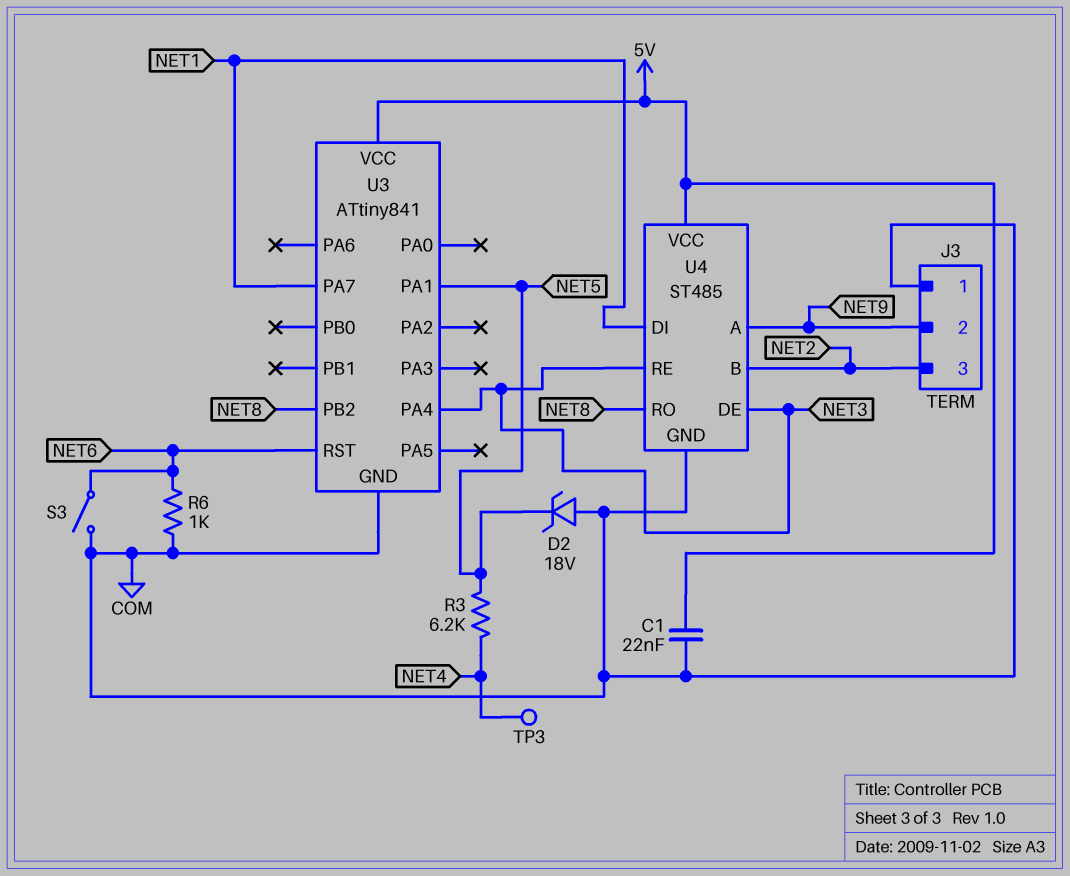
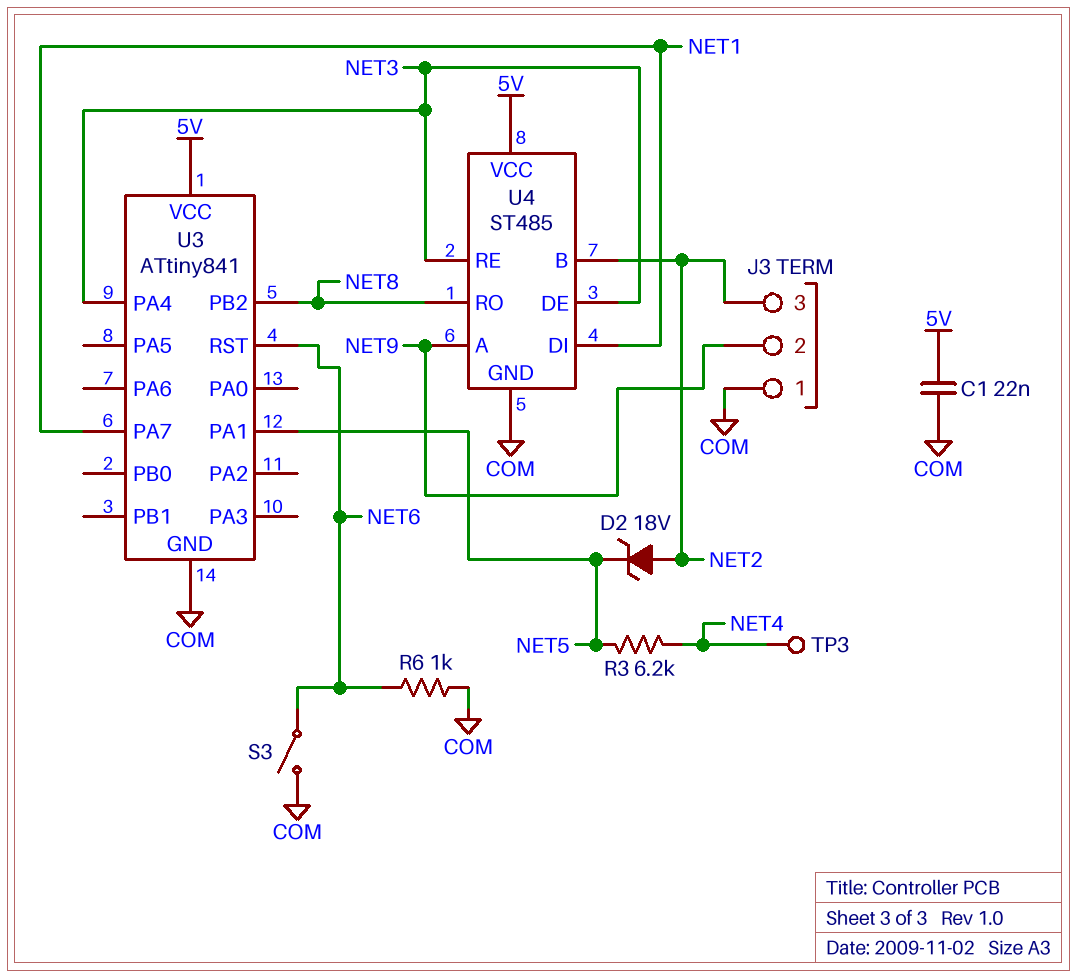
D2: zener 18V (A COM, K NET5) -> zener 18V (A NET2, K NET5)

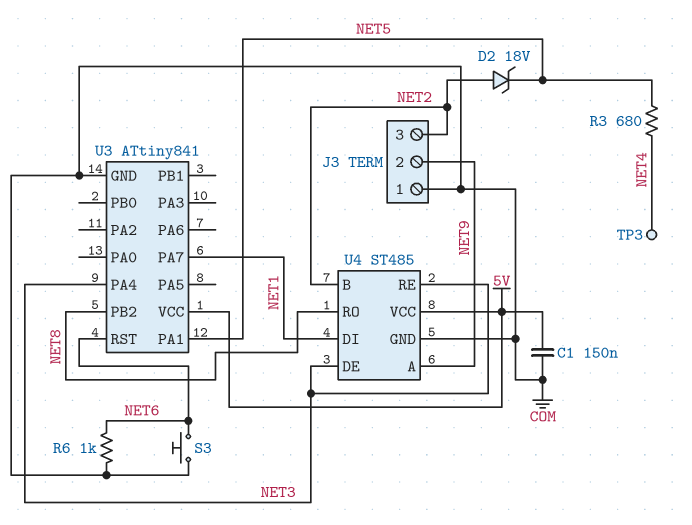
C1: 22nF (5V, COM) -> 150nF (5V, COM)
R3: 6.2k (NET4, NET5) -> 680 (NET4, NET5)
S3: switch (COM, NET6) -> button (COM, NET6)

